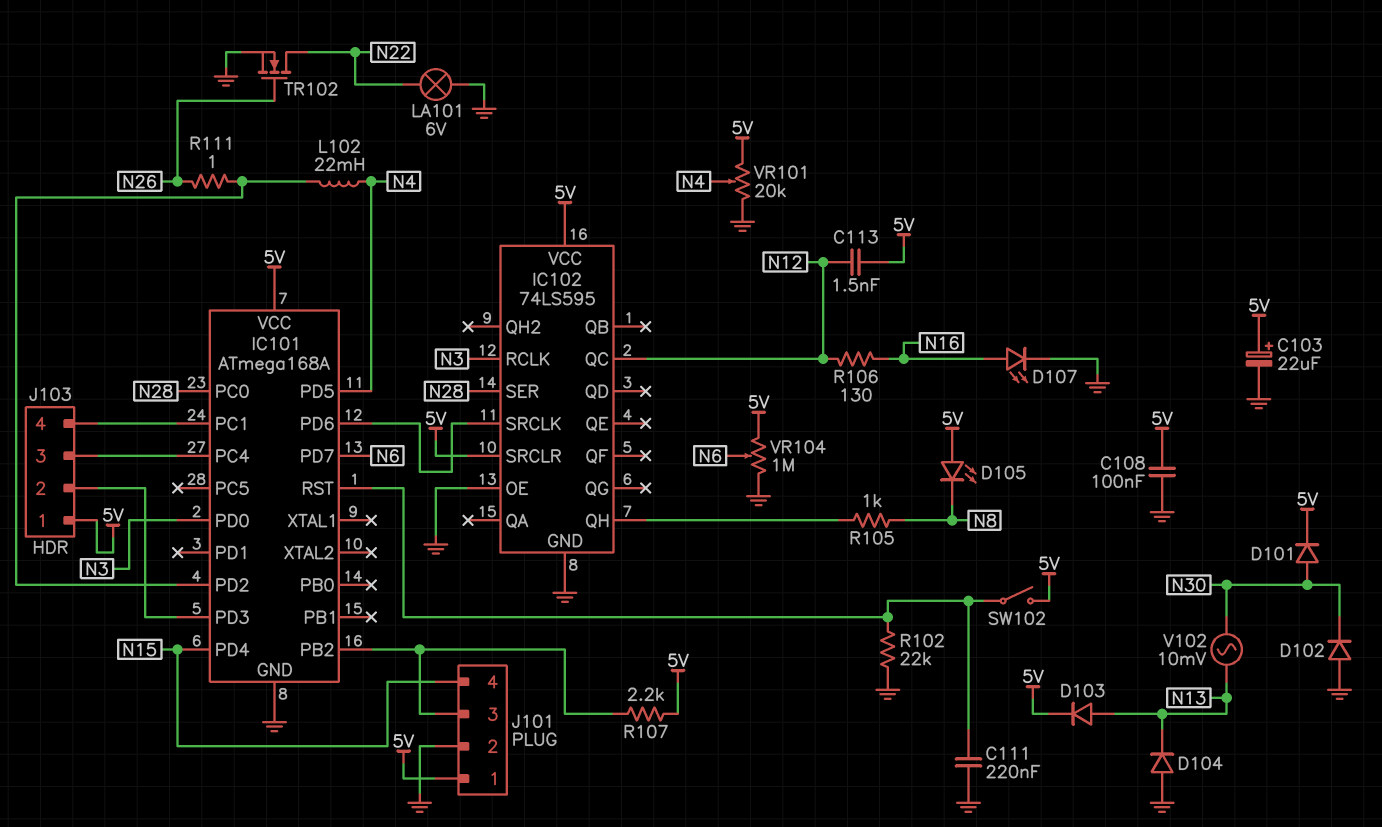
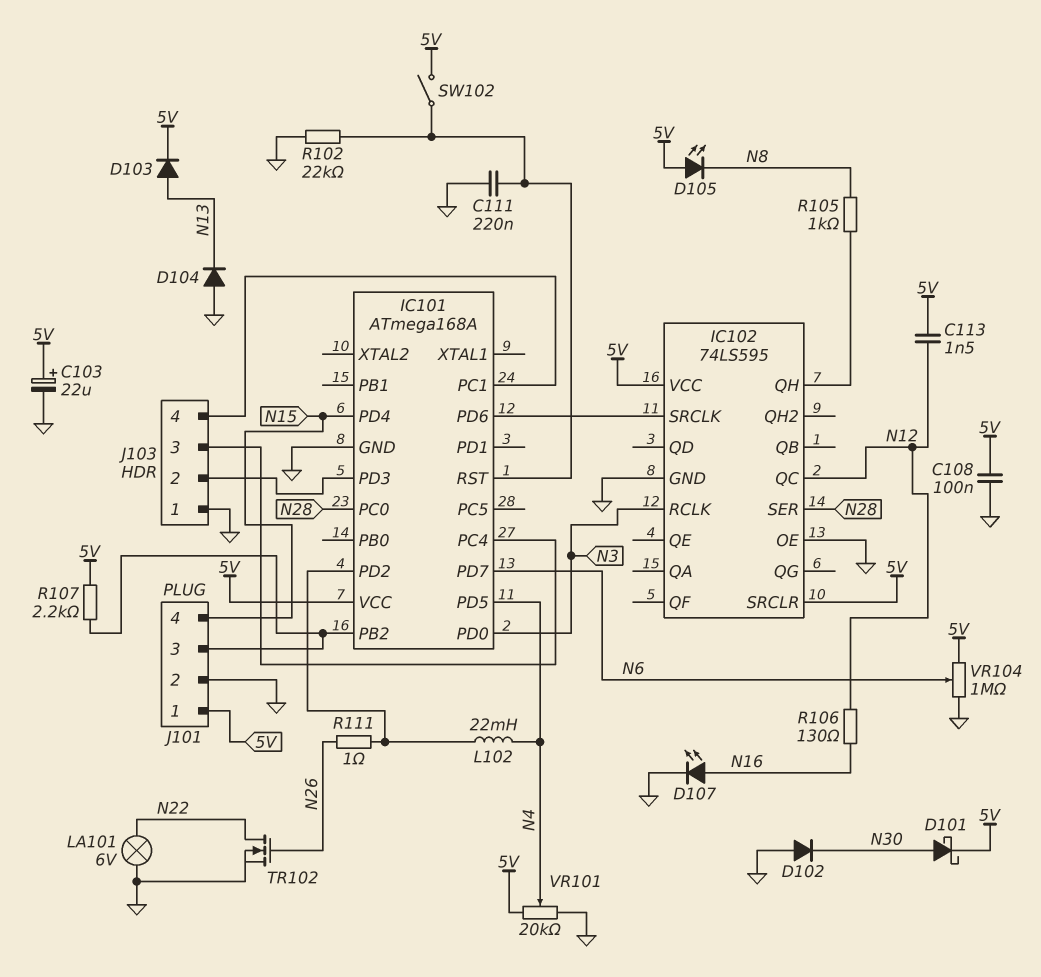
D101: diode (A N30, K 5V) -> schottky (A N30, K 5V)
J103 pin 1: 5V -> GND
V102: AC 10mV (N13, N30) -> none

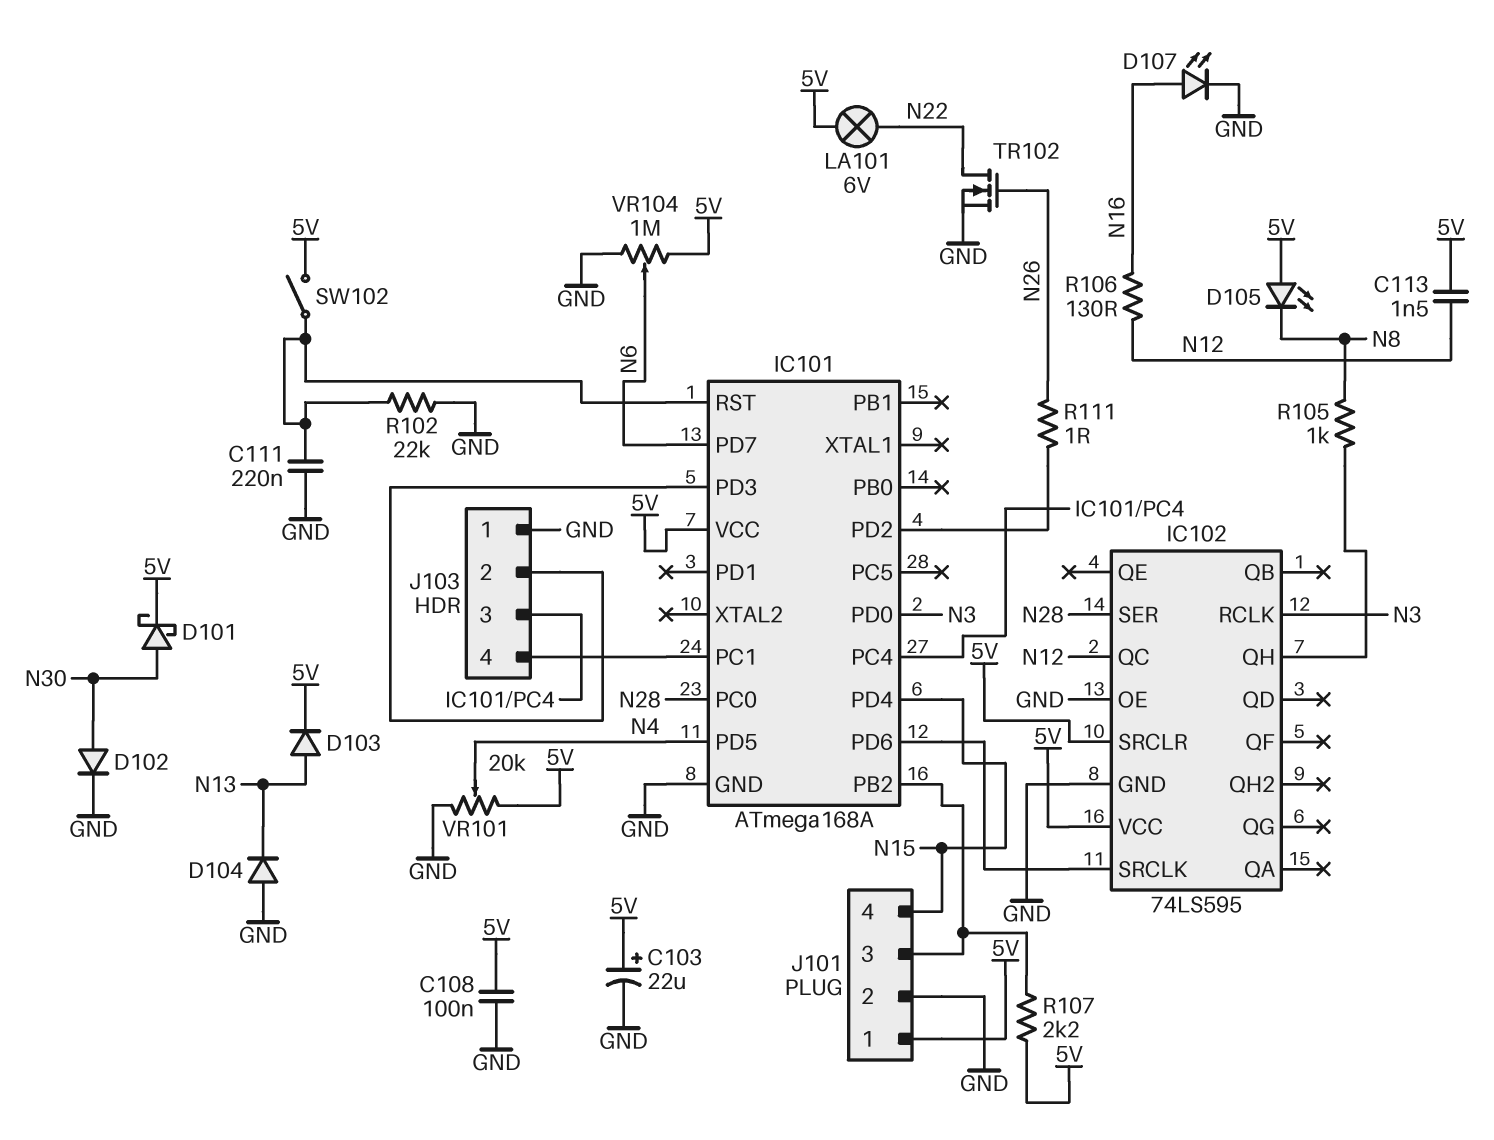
D102: diode (A GND, K N30) -> diode (A N30, K GND)
L102: 22mH (IC101/PD2, N4) -> none
LA101: lamp 6V (GND, N22) -> lamp 6V (5V, N22)

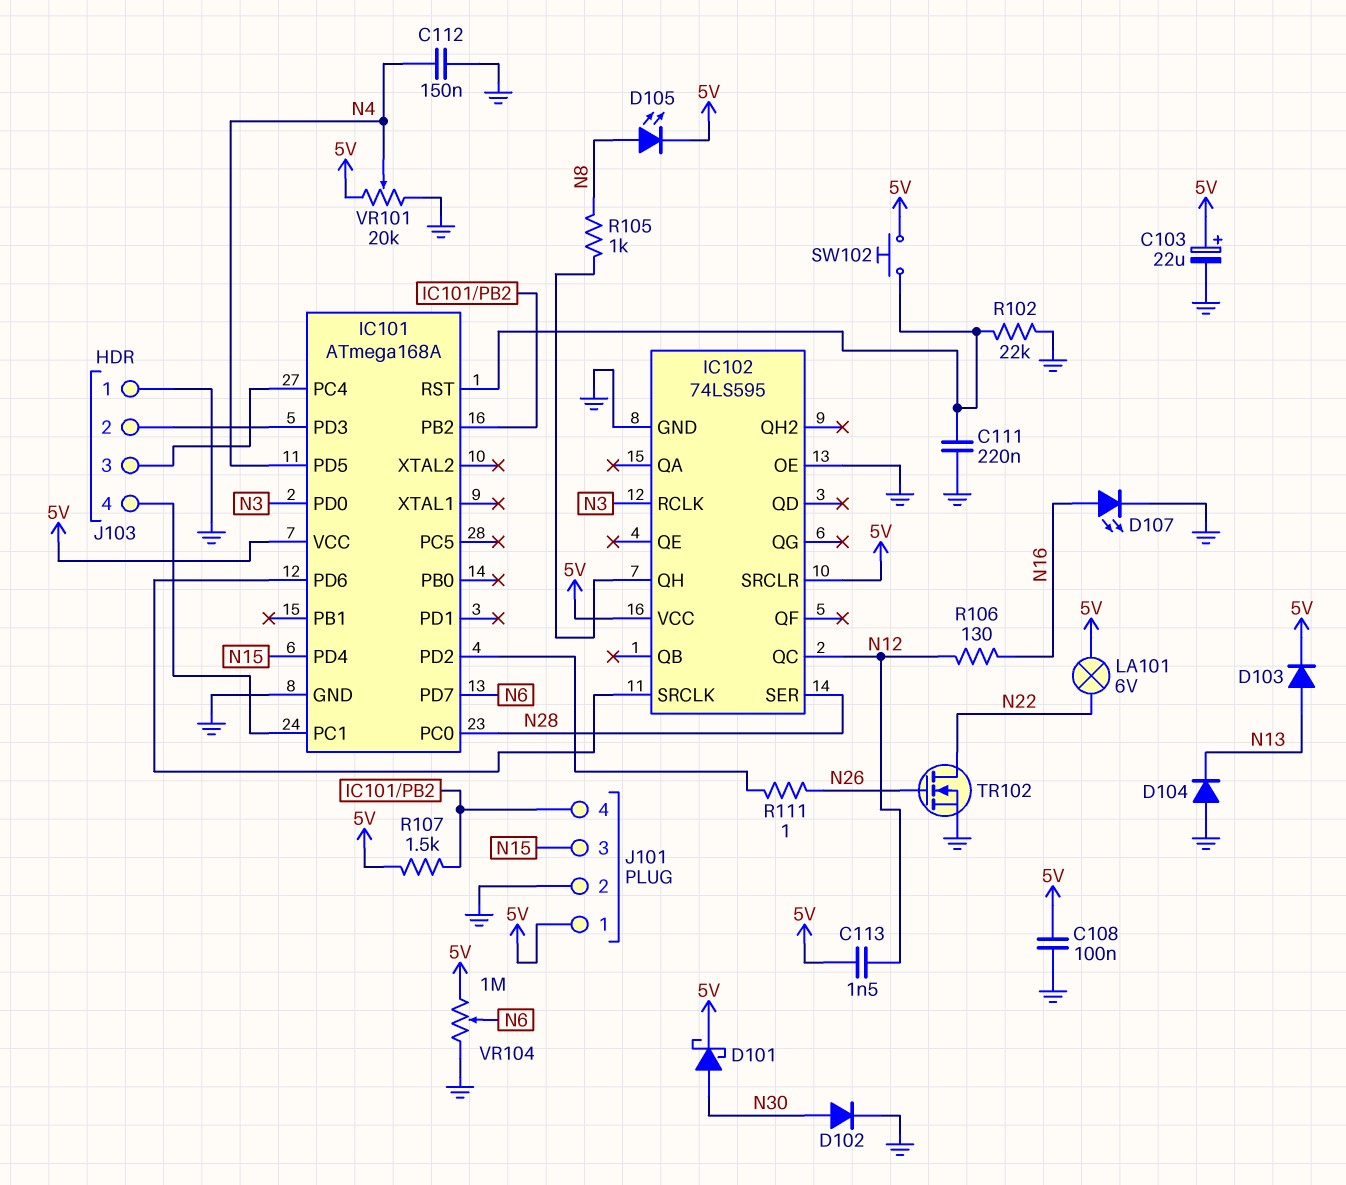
C112: none -> 150nF (GND, N4)
D105: LED (A 5V, K N8) -> LED (A N8, K 5V)
J101 pin 3: IC101/PB2 -> N15
J101 pin 4: N15 -> IC101/PB2
R107: 2.2k (5V, IC101/PB2) -> 1.5k (5V, IC101/PB2)
SW102: switch (5V, IC101/RST) -> button (5V, IC101/RST)

